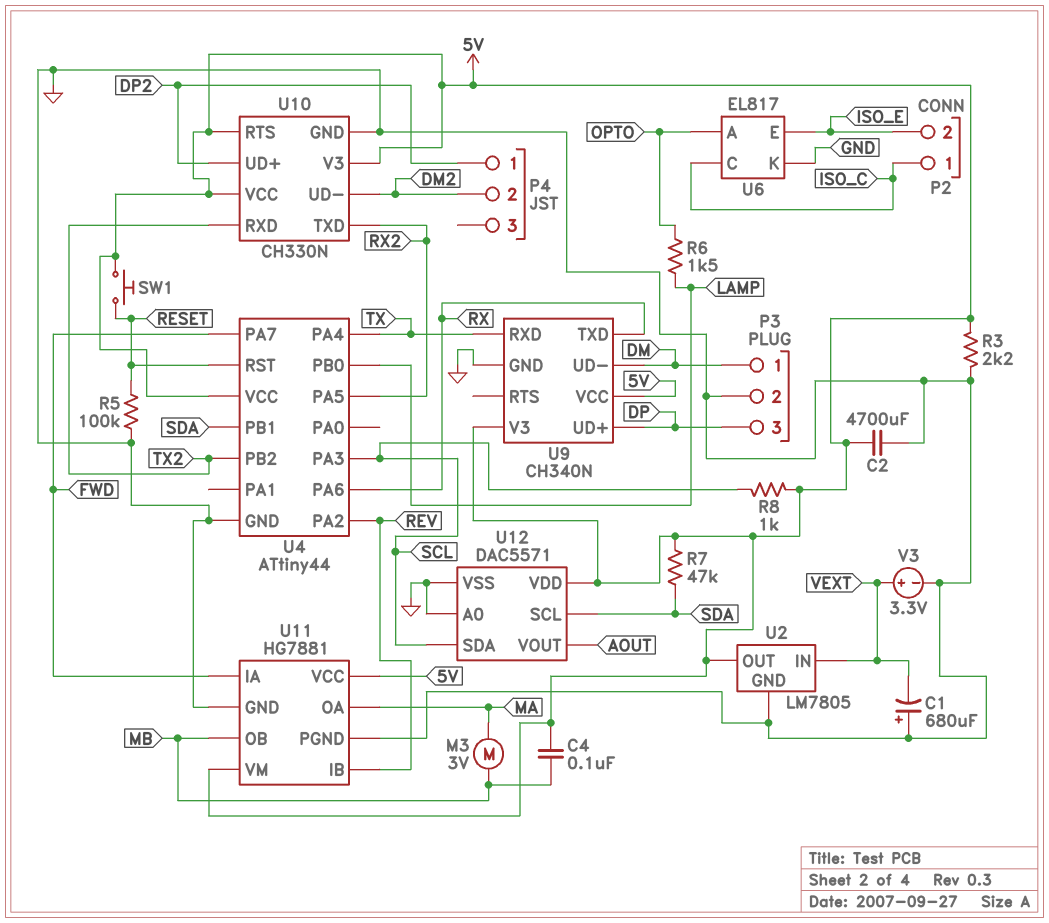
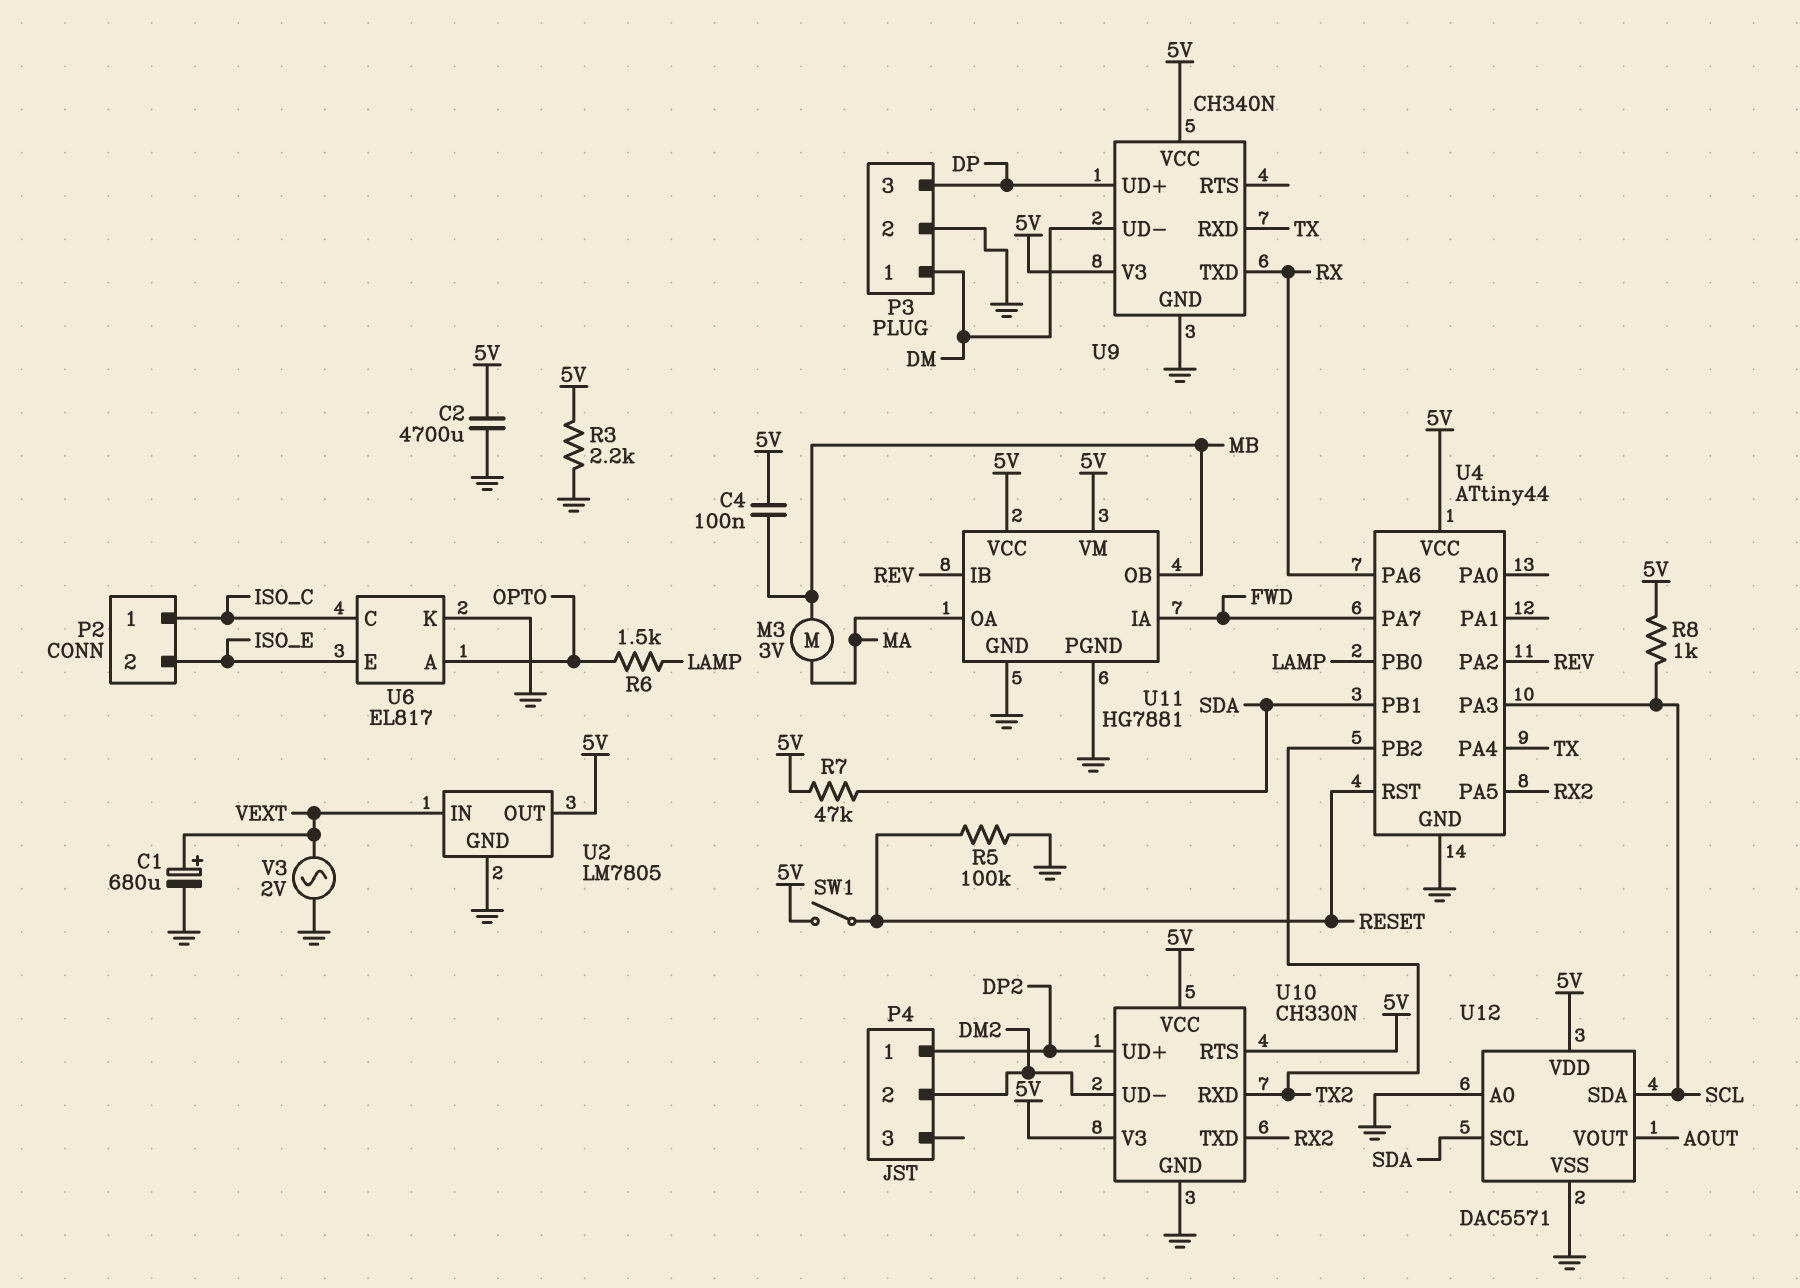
C1: 680uF (plus GND, minus VEXT) -> 680uF (plus VEXT, minus GND)
SW1: button (5V, RESET) -> switch (5V, RESET)
V3: 3.3V (plus VEXT, minus GND) -> AC 2V (GND, VEXT)

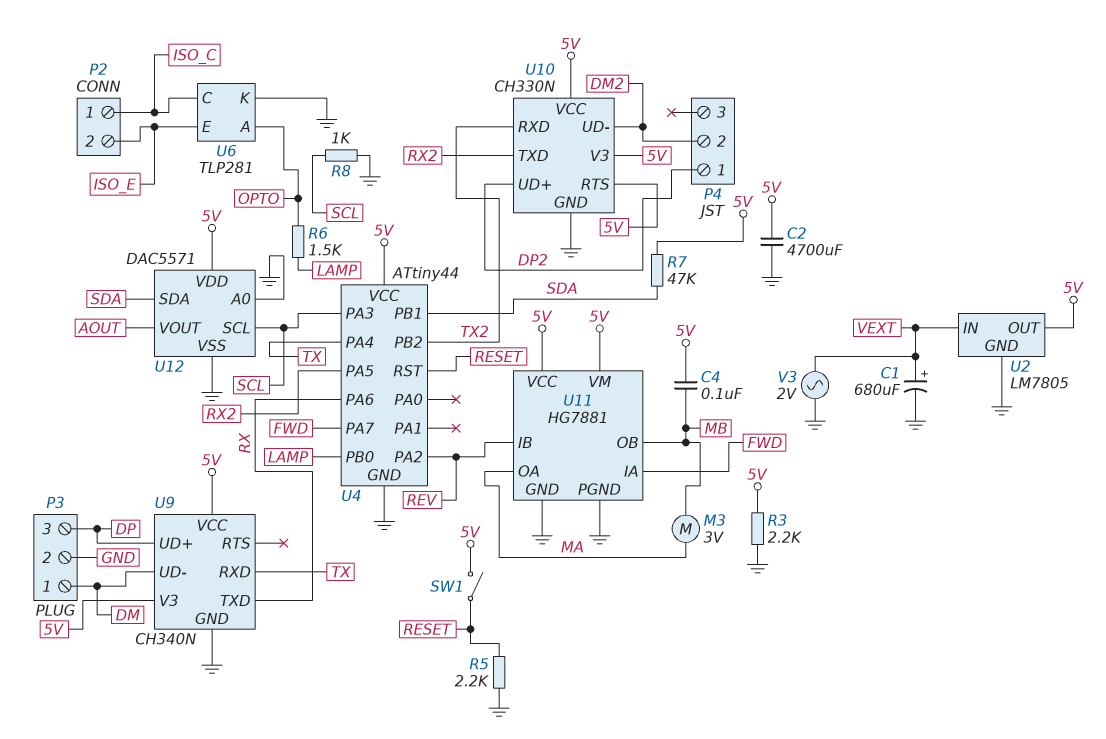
R5: 100k (GND, RESET) -> 2.2k (GND, RESET)
R8: 1k (5V, SCL) -> 1k (GND, SCL)
U6: EL817 -> TLP281
U12 pin SCL: SDA -> SCL
U12 pin SDA: SCL -> SDA

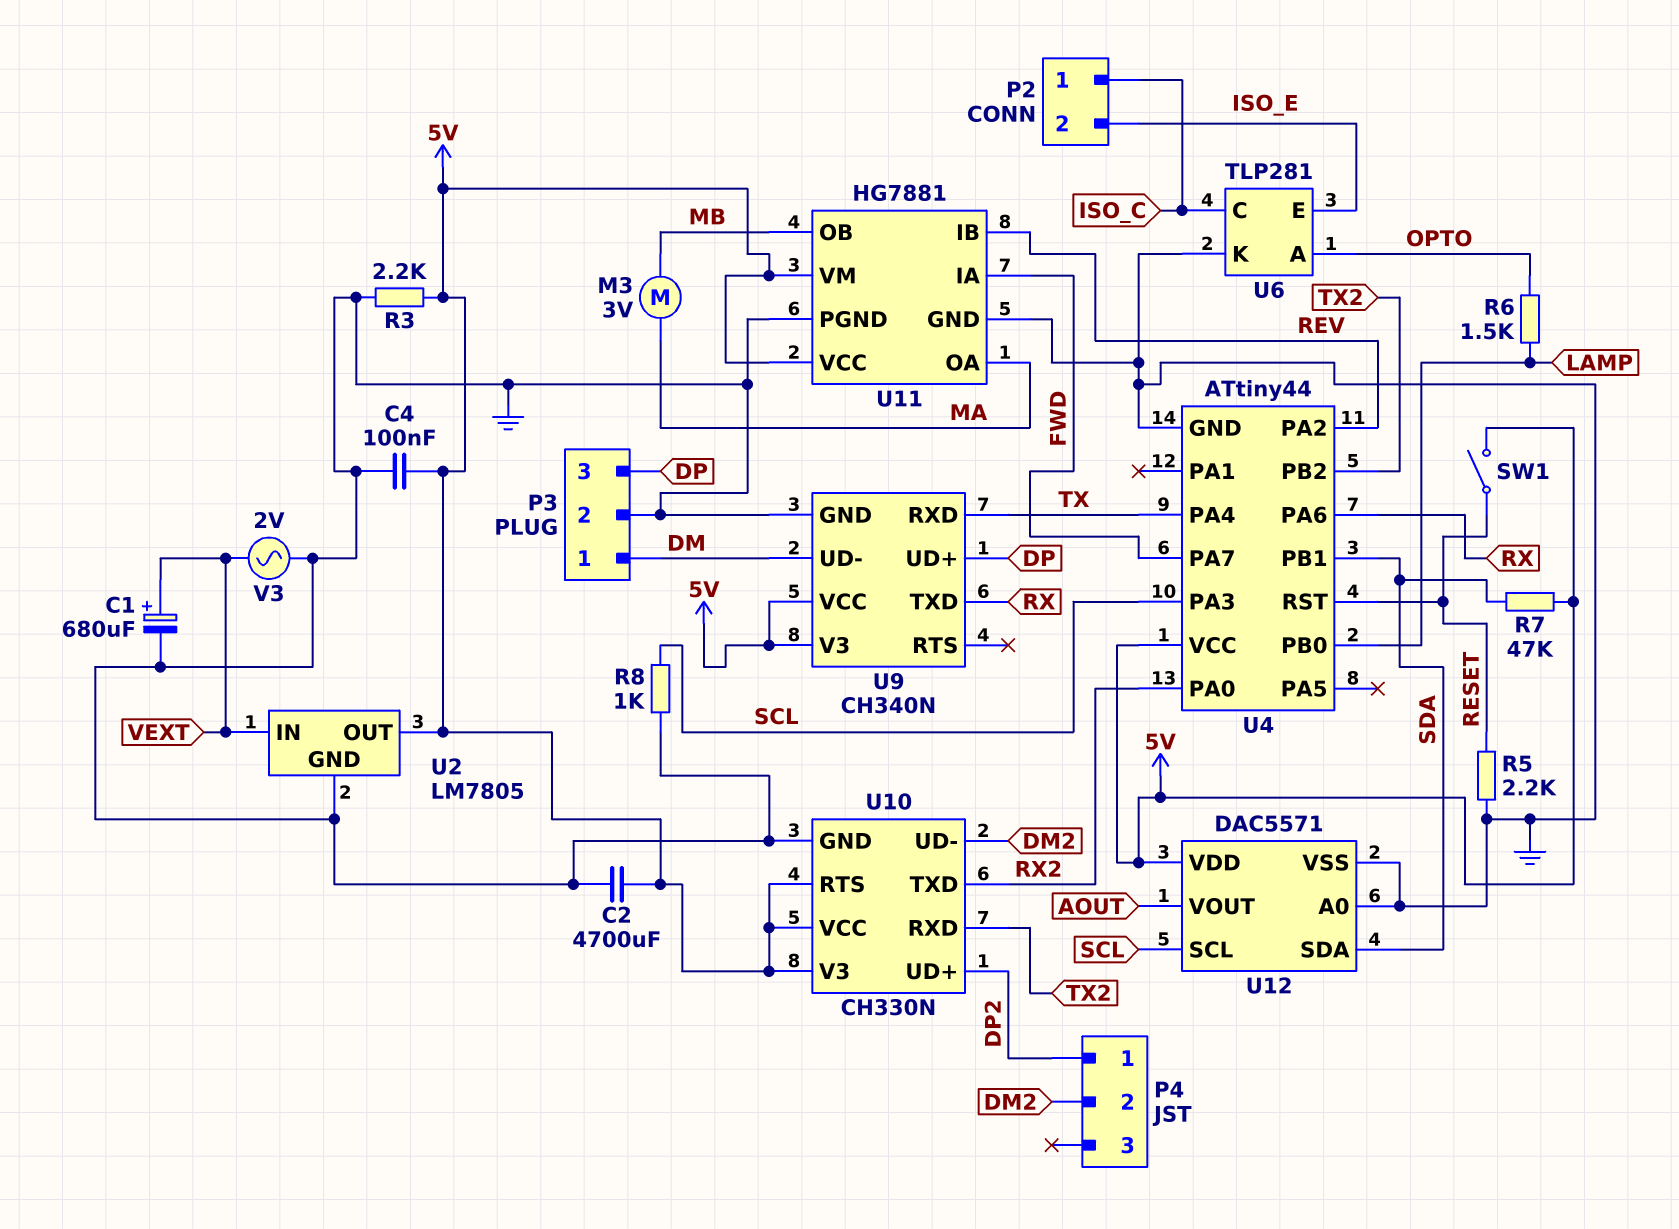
C4: 100nF (5V, MB) -> 100nF (5V, GND)
U4 pin PA0: none -> RX2
U4 pin PA5: RX2 -> none

